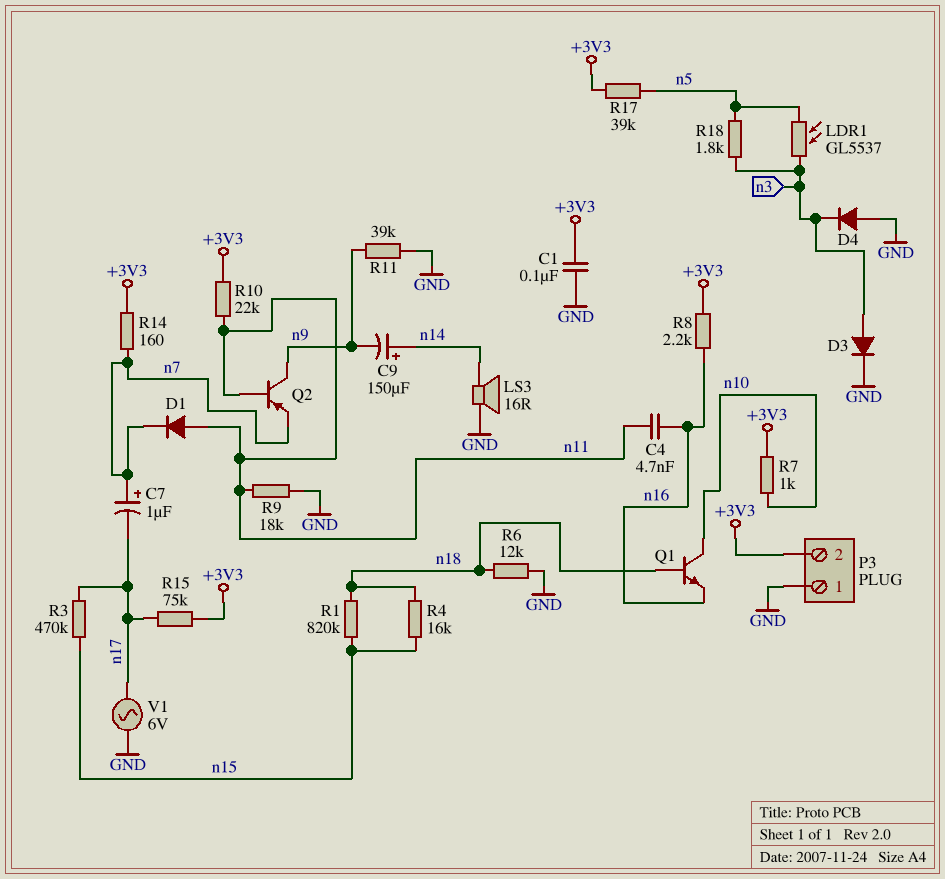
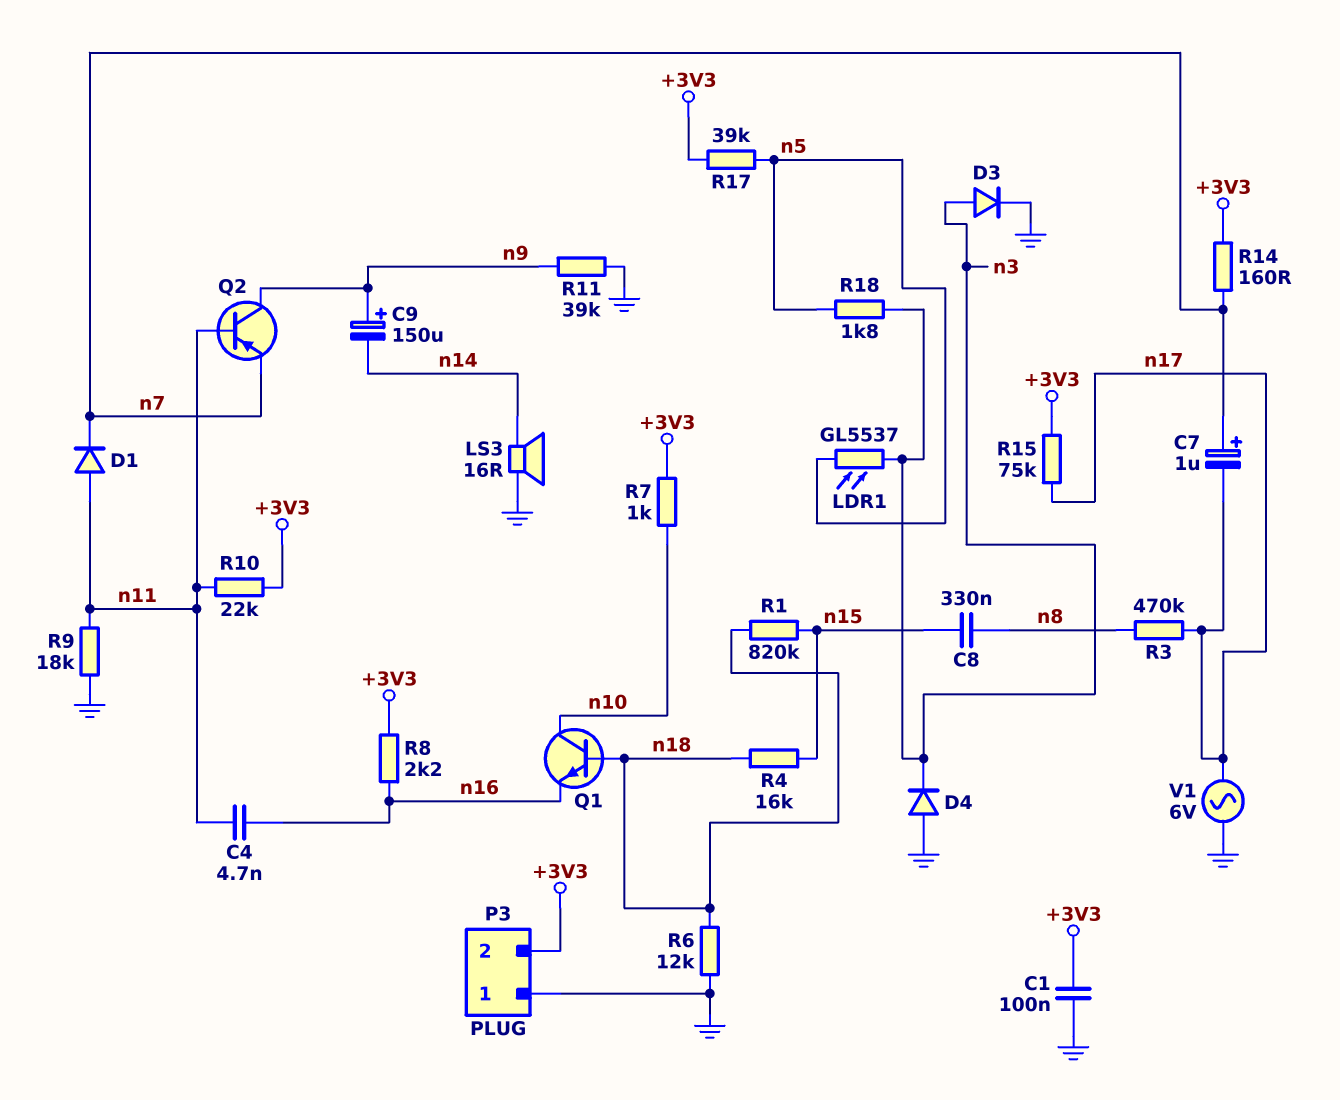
C8: none -> 330nF (n8, n15)
C9: 150uF (plus n14, minus n9) -> 150uF (plus n9, minus n14)
R3: 470k (n15, n17) -> 470k (n8, n17)

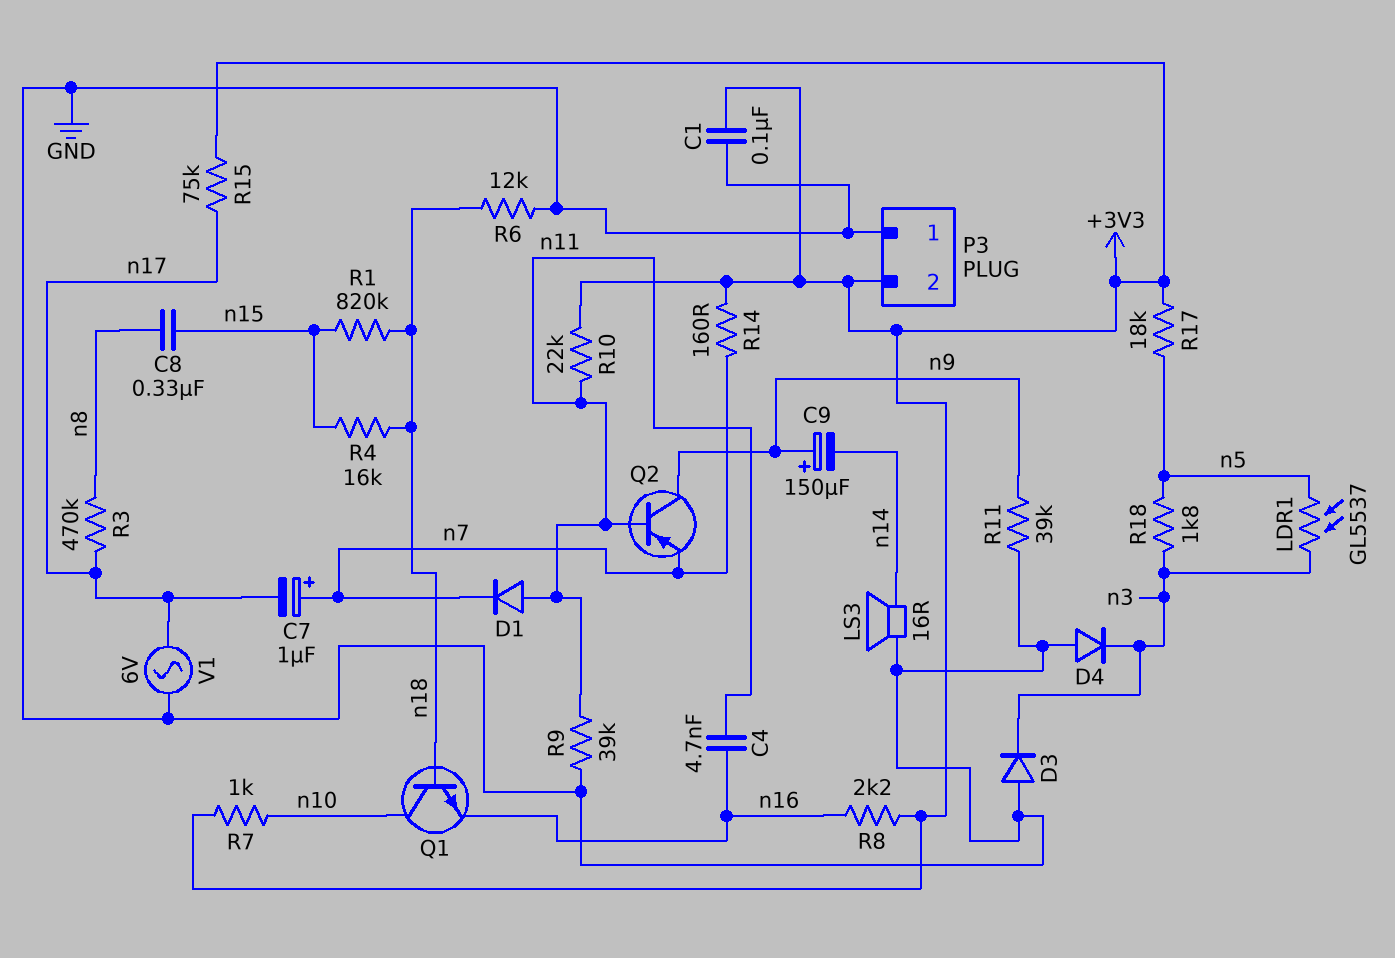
D3: diode (A n3, K GND) -> diode (A GND, K n3)
R9: 18k (GND, n11) -> 39k (GND, n11)
R17: 39k (+3V3, n5) -> 18k (+3V3, n5)

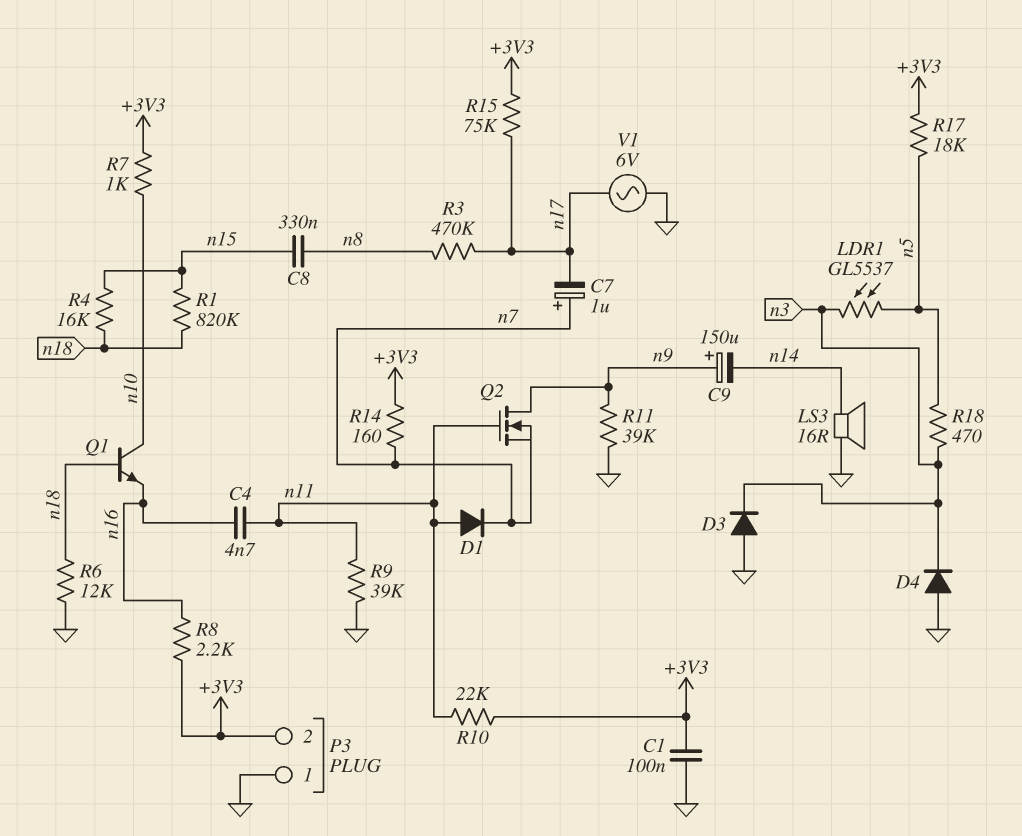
Q2: PNP (B n11, C n9, E n7) -> NMOS (G n11, D n9, S n7)
R18: 1.8k (n3, n5) -> 470 (n3, n5)

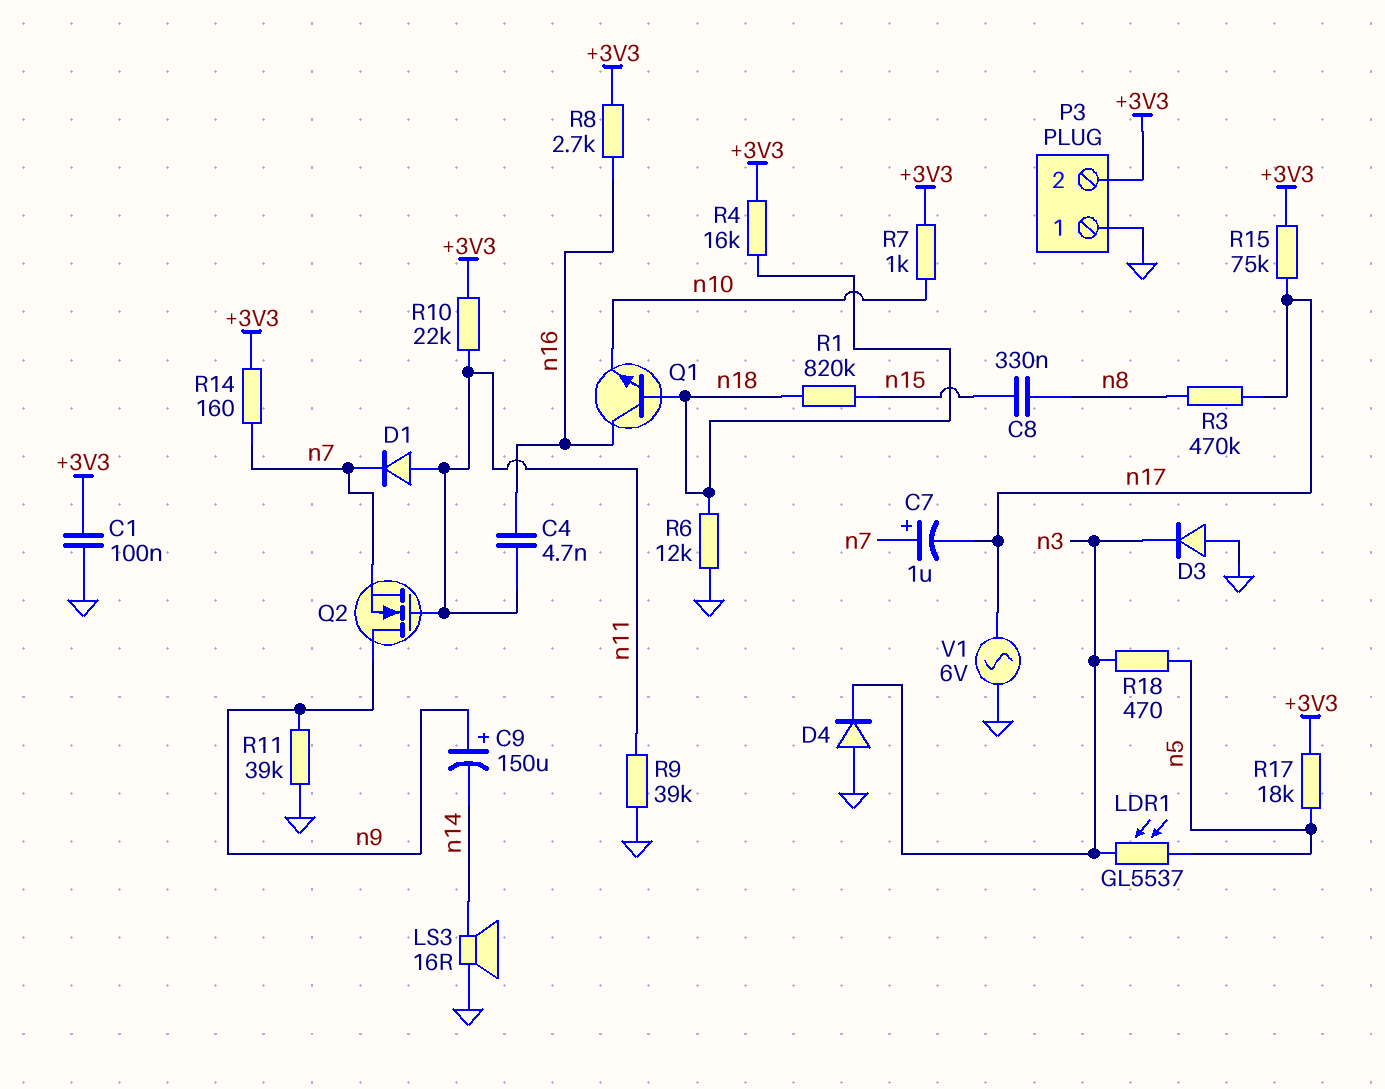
Q1: NPN (B n18, C n10, E n16) -> NPN (B n18, C n16, E n10)
R4: 16k (n15, n18) -> 16k (+3V3, n18)
R8: 2.2k (+3V3, n16) -> 2.7k (+3V3, n16)

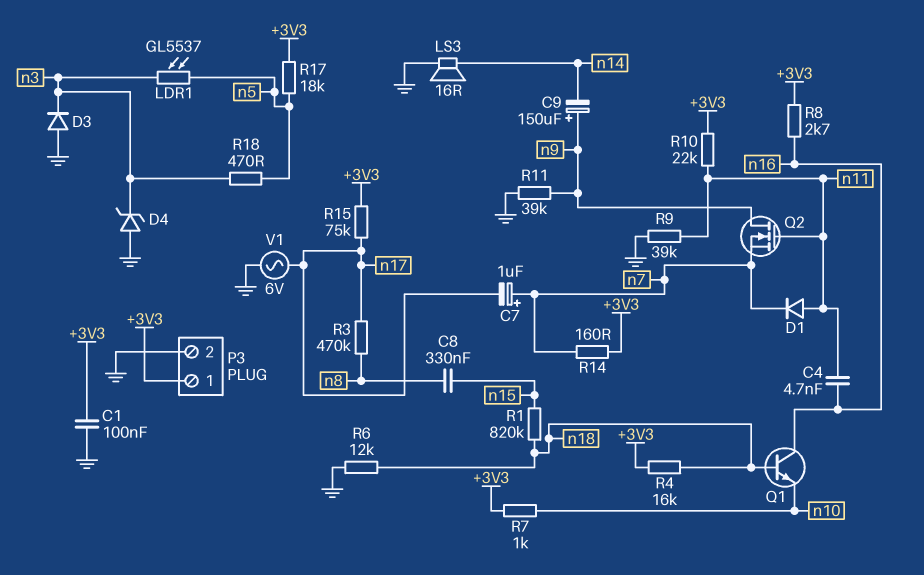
D4: diode (A GND, K n3) -> zener (A GND, K n3)
P3 pin 1: GND -> +3V3
P3 pin 2: +3V3 -> GND

